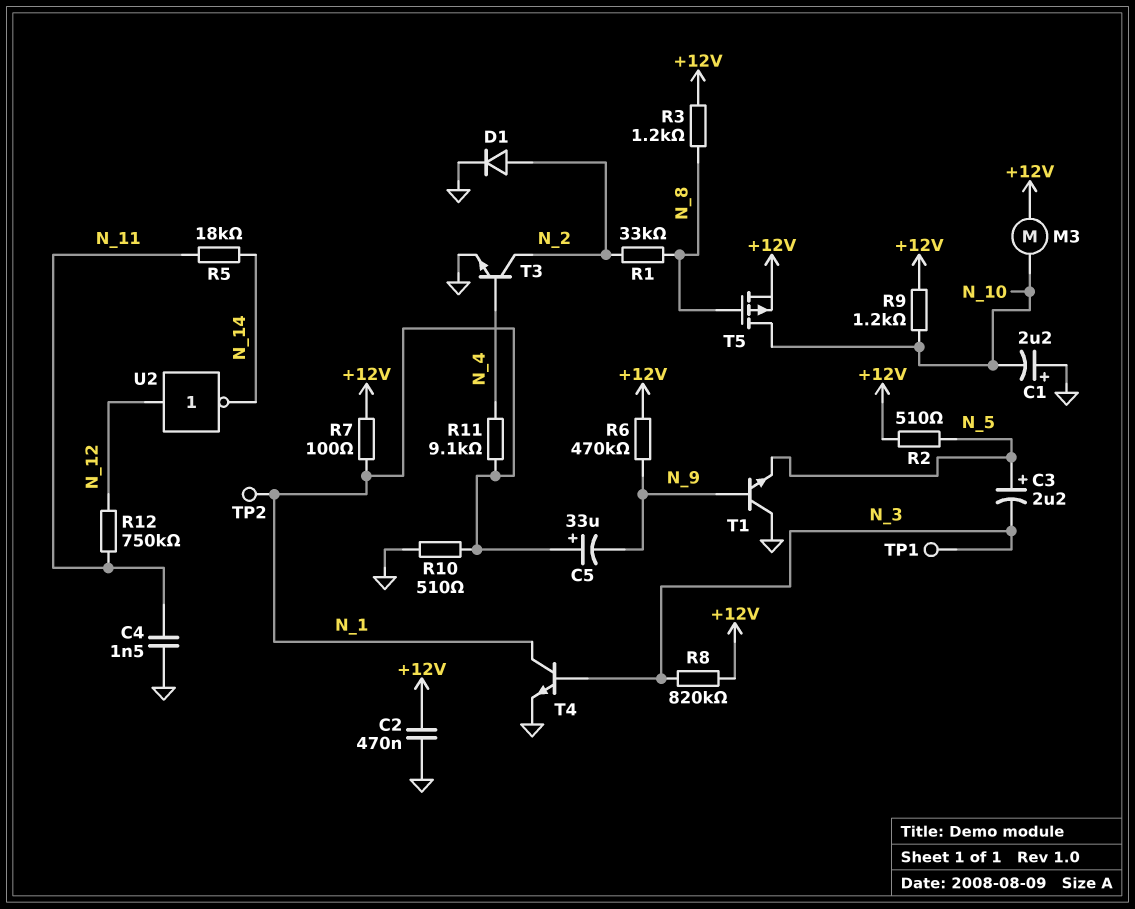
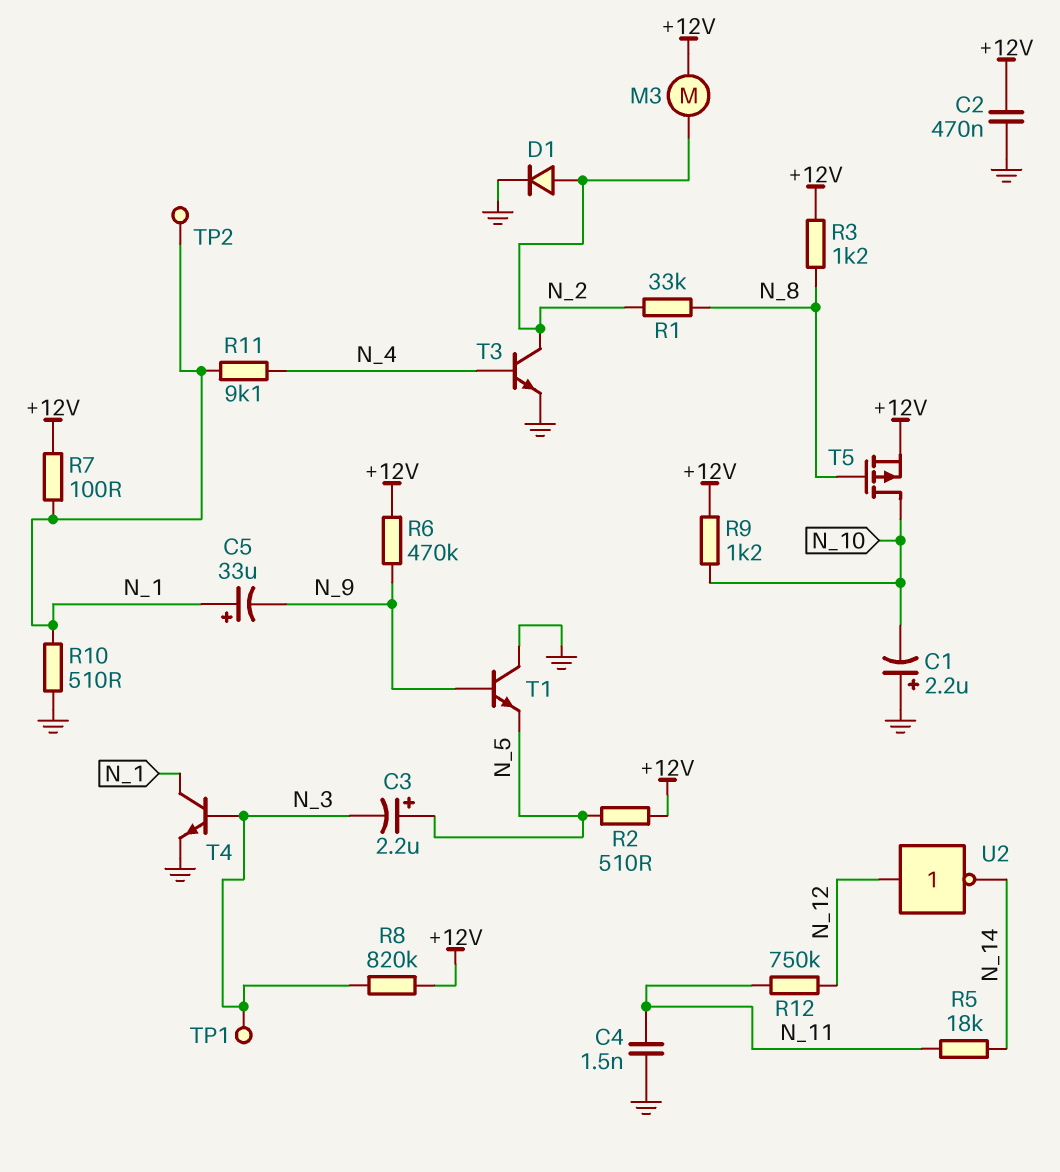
M3: motor (+12V, N_10) -> motor (+12V, N_2)

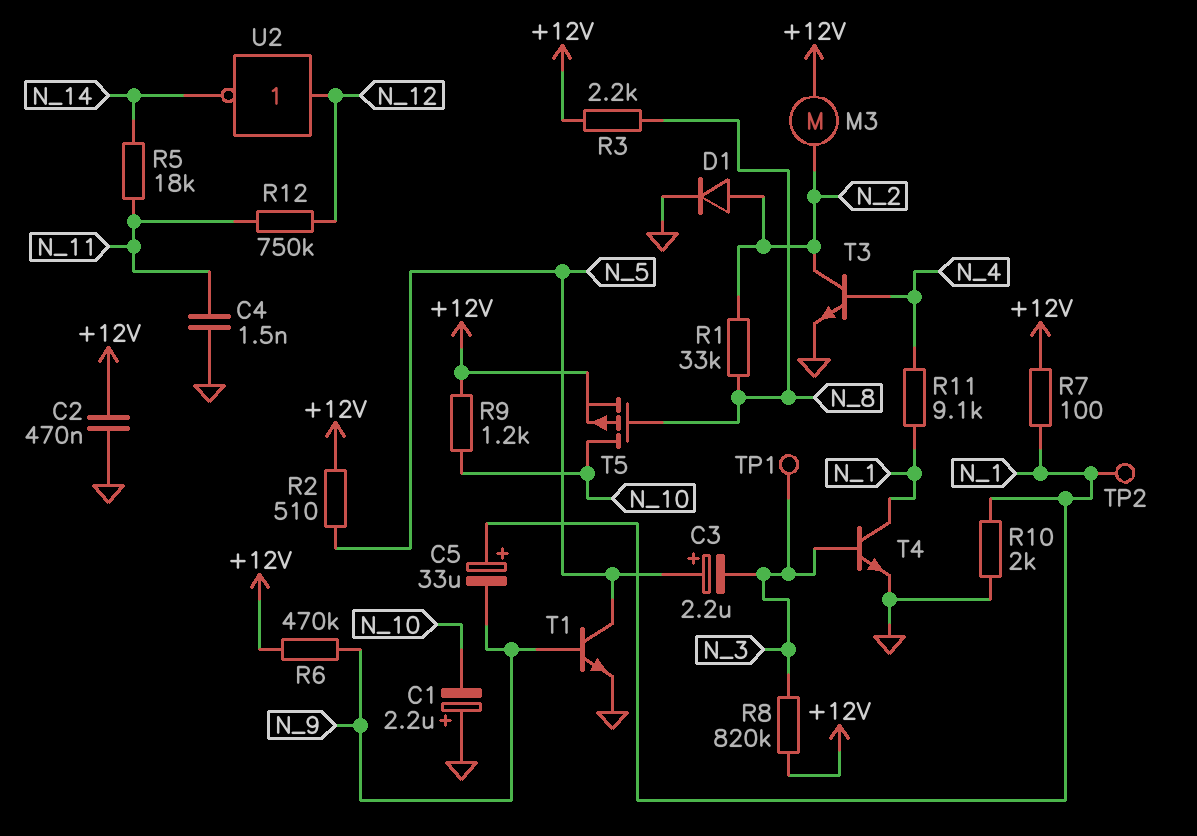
R3: 1.2k (+12V, N_8) -> 2.2k (+12V, N_8)
R10: 510 (GND, N_1) -> 2k (GND, N_1)
T1: NPN (B N_9, C GND, E N_5) -> NPN (B N_9, C N_5, E GND)

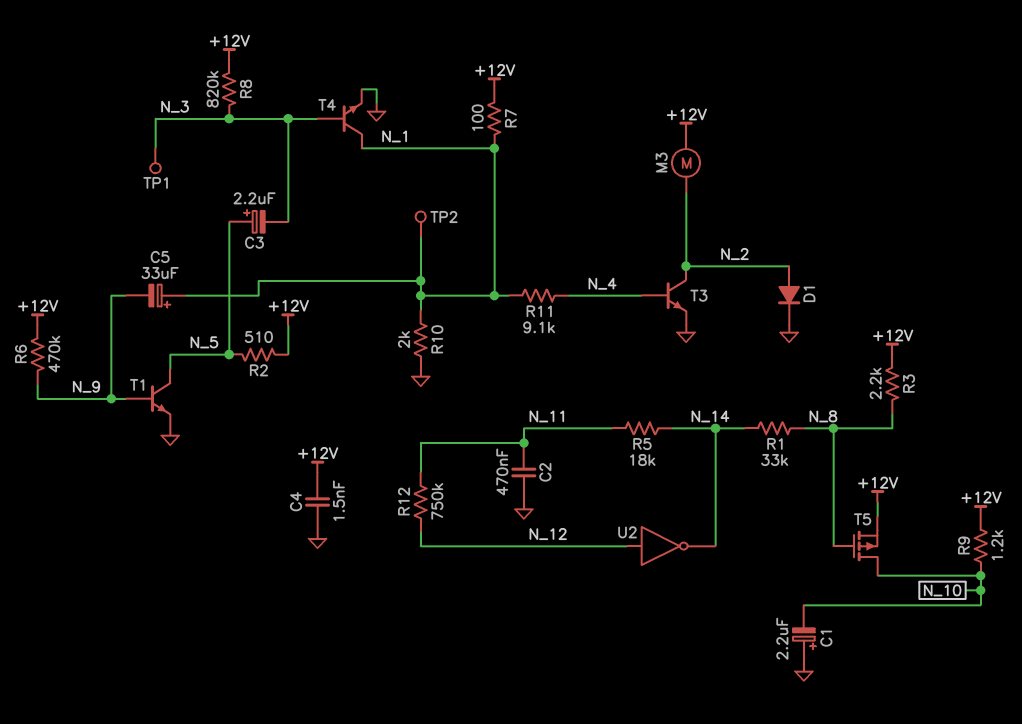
C2: 470nF (+12V, GND) -> 470nF (GND, N_11)
C4: 1.5nF (GND, N_11) -> 1.5nF (+12V, GND)
R1: 33k (N_2, N_8) -> 33k (N_8, N_14)

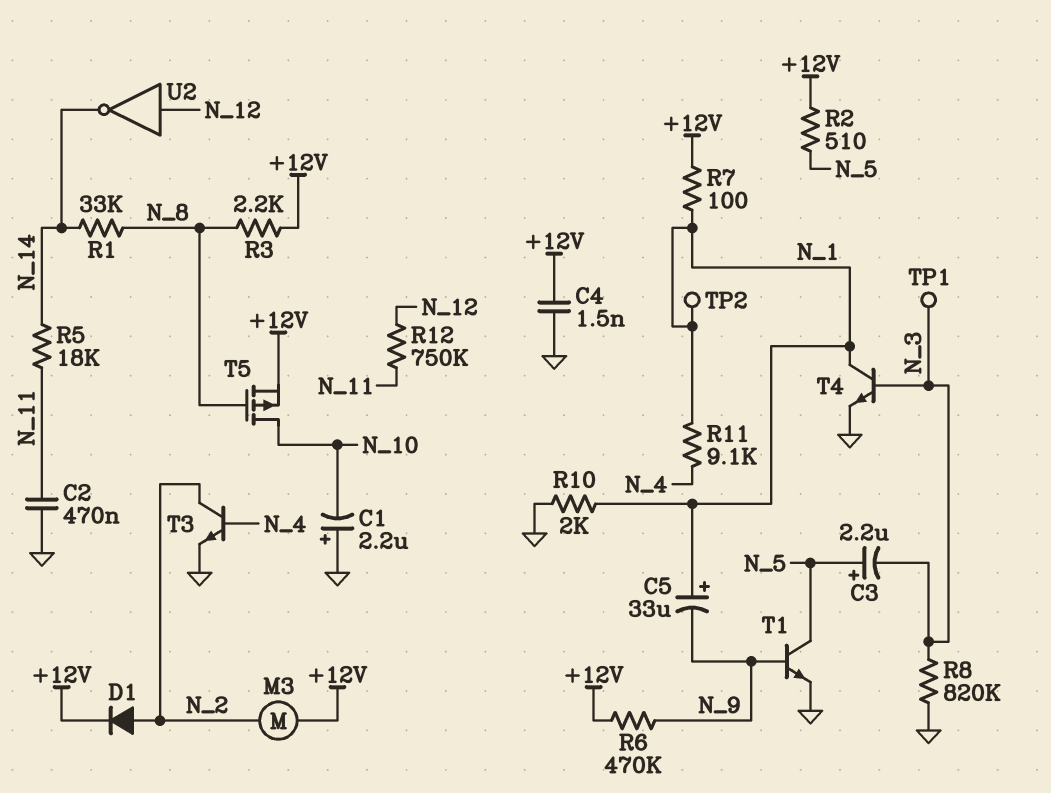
D1: diode (A N_2, K GND) -> diode (A N_2, K +12V)
R8: 820k (+12V, N_3) -> 820k (GND, N_3)
R9: 1.2k (+12V, N_10) -> none

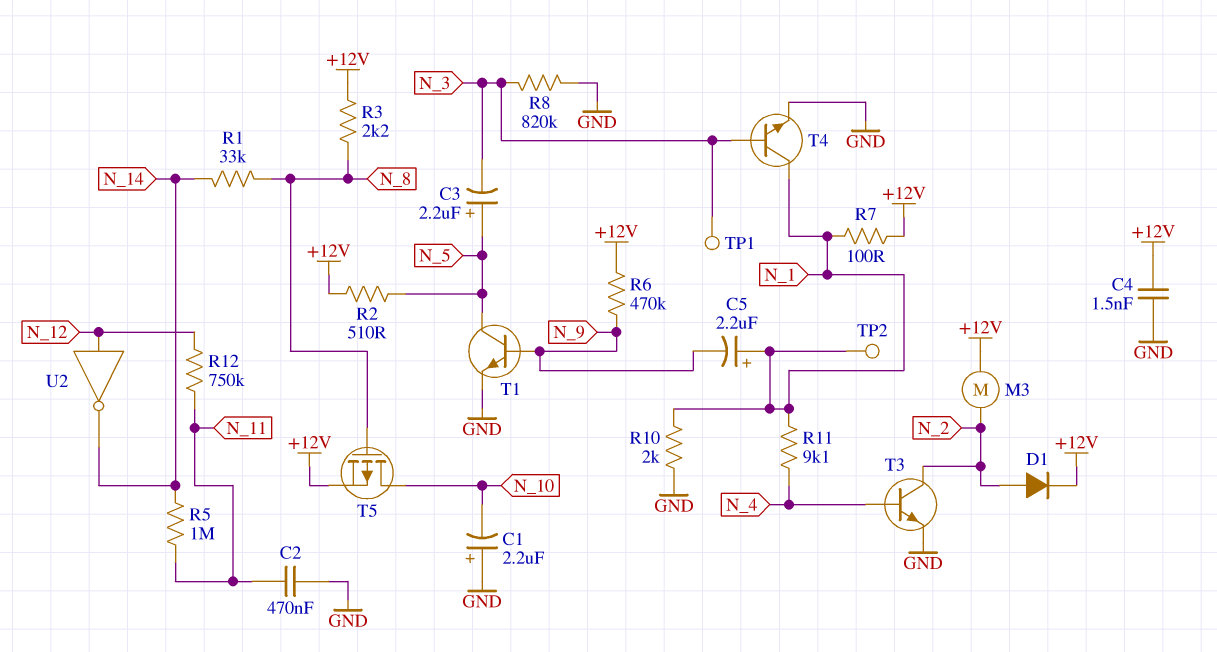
C5: 33uF (plus N_1, minus N_9) -> 2.2uF (plus N_1, minus N_9)
R5: 18k (N_11, N_14) -> 1M (N_11, N_14)

